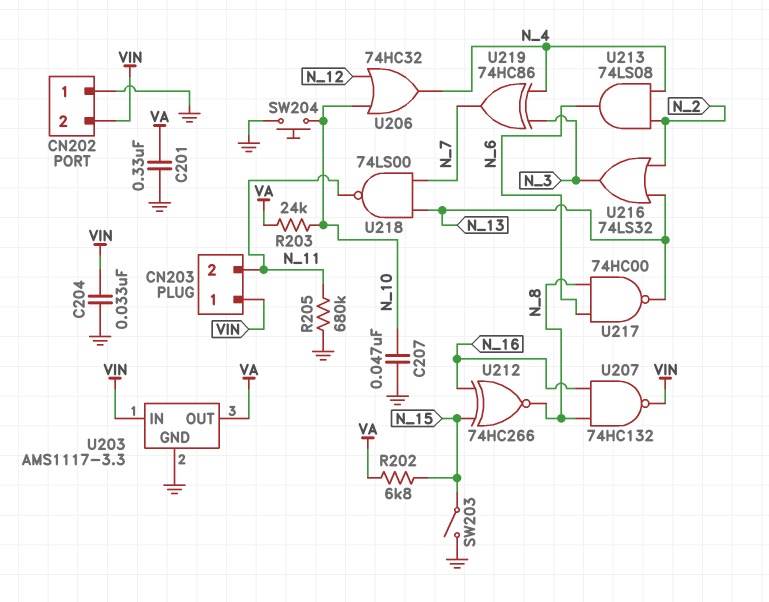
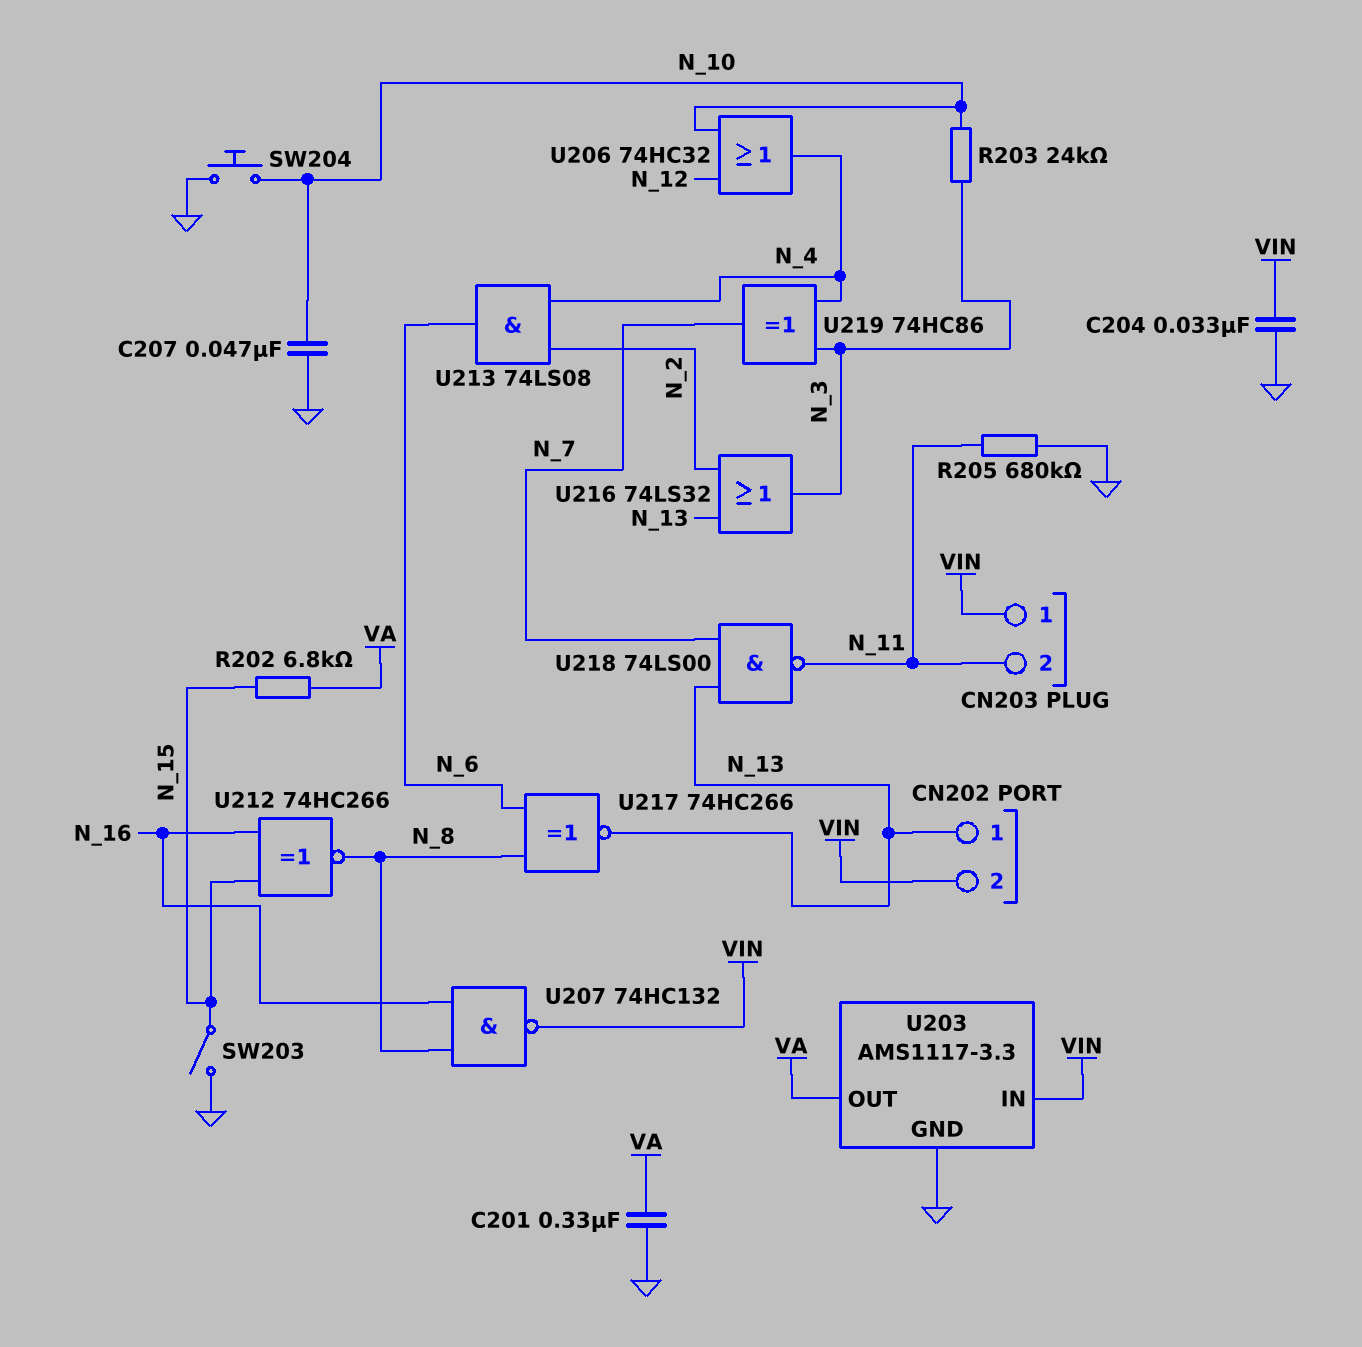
CN202 pin 1: GND -> N_13
R203: 24k (N_10, VA) -> 24k (N_3, N_10)
U217: NAND 74HC00 (in N_6, in N_8, out N_13) -> XNOR 74HC266 (in N_6, in N_8, out N_13)

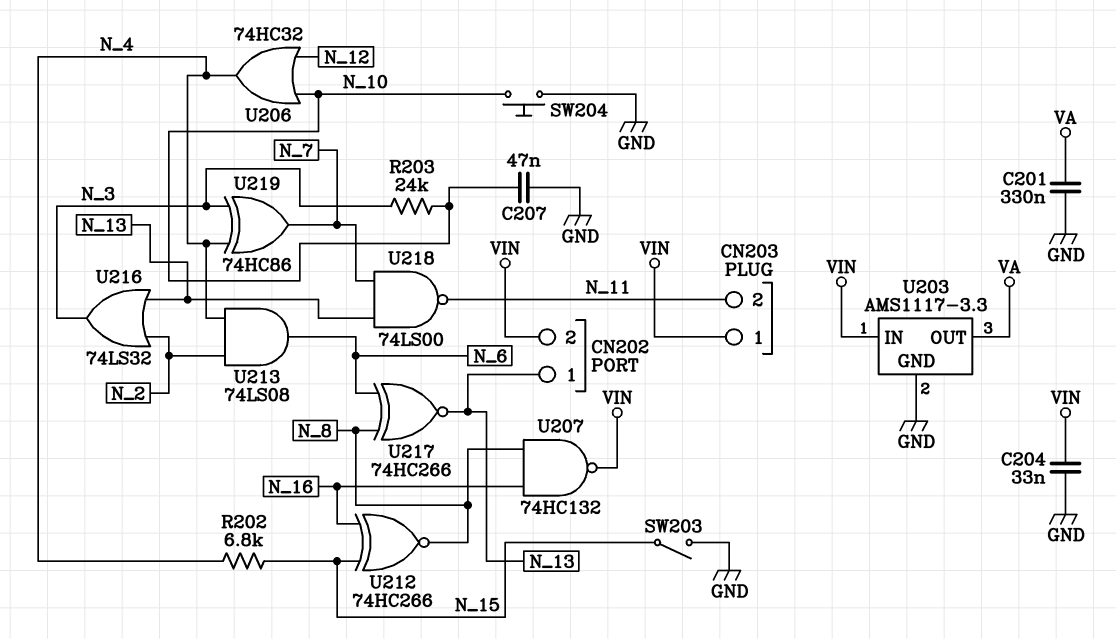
R202: 6.8k (N_15, VA) -> 6.8k (N_4, N_15)
R205: 680k (GND, N_11) -> none

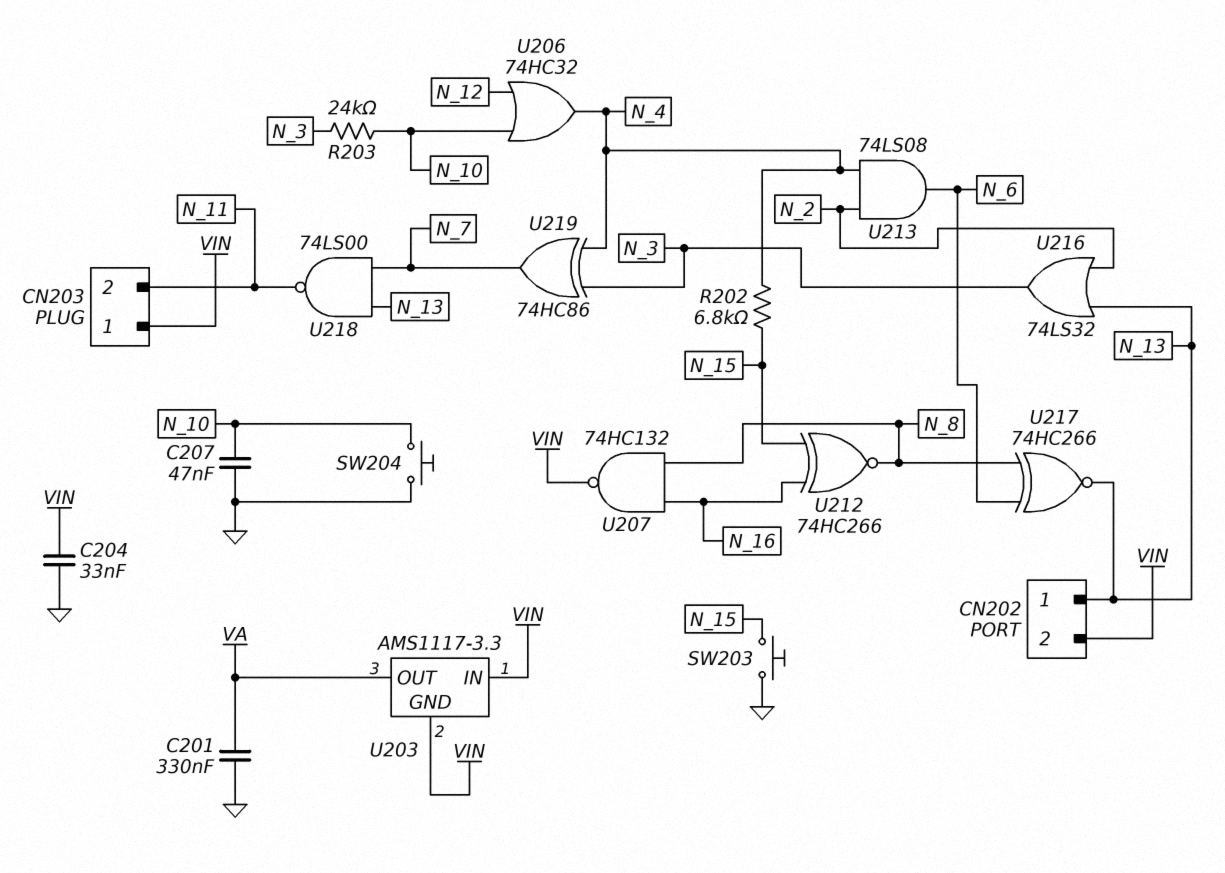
SW203: switch (GND, N_15) -> button (GND, N_15)
U203 pin GND: GND -> VIN

